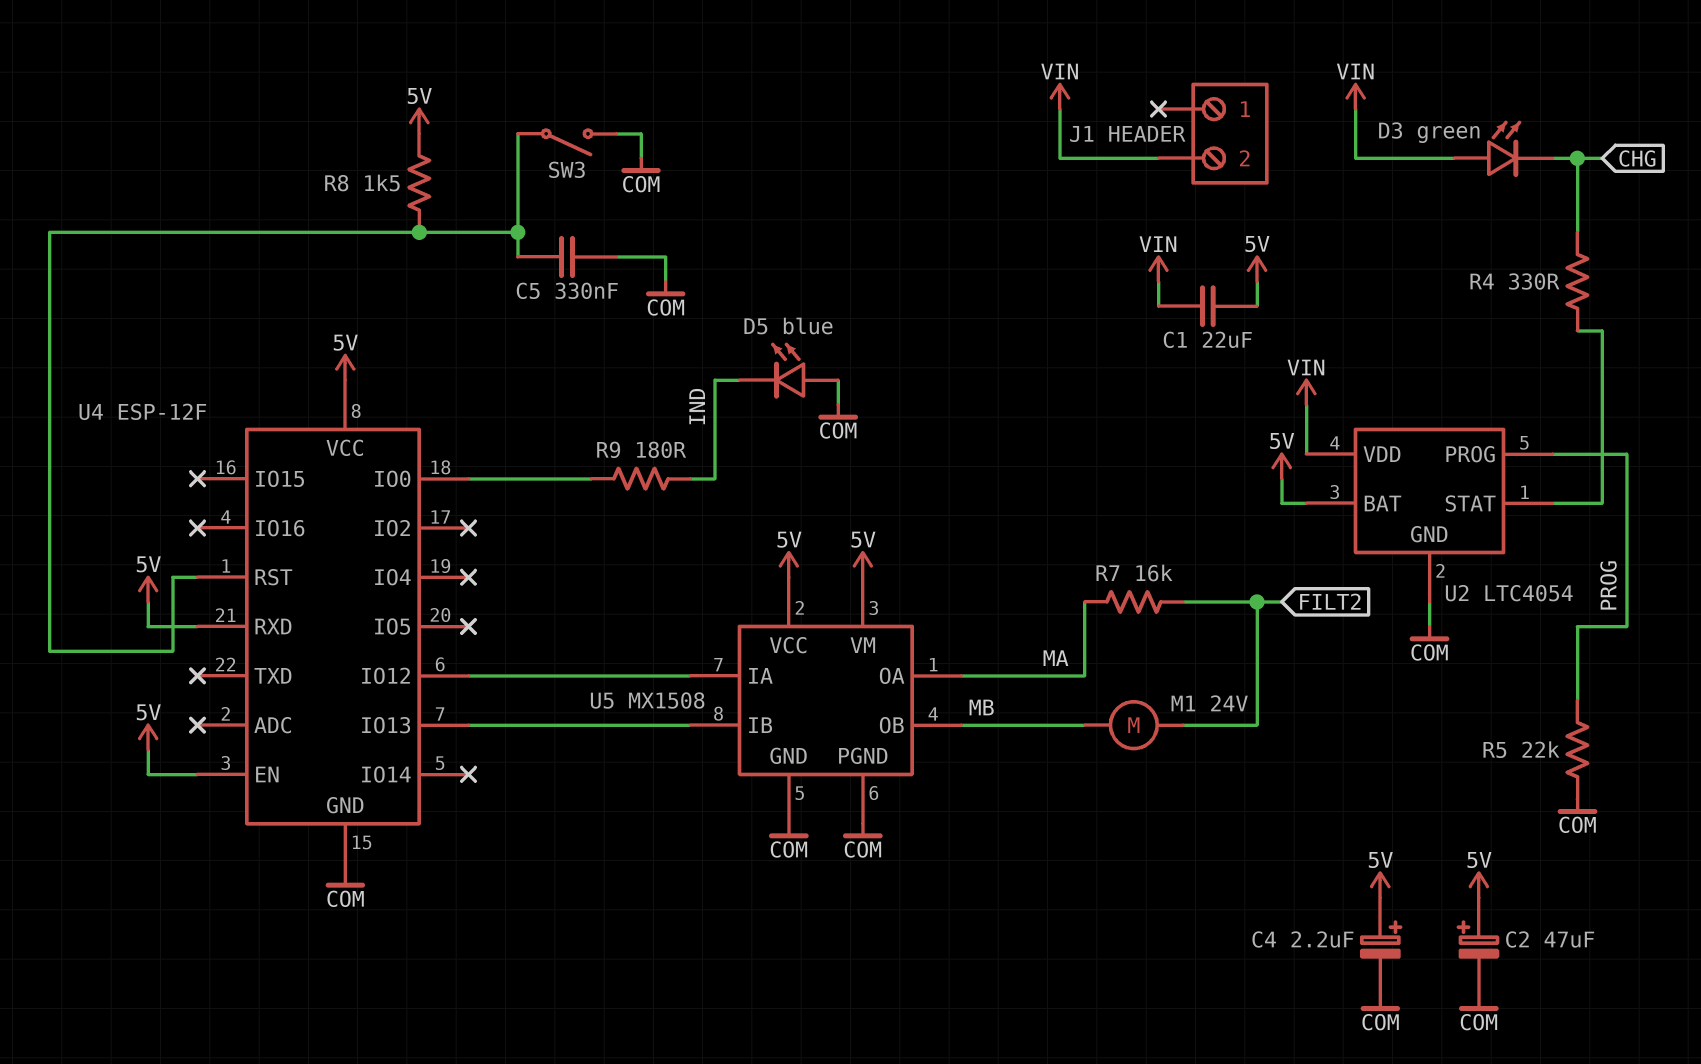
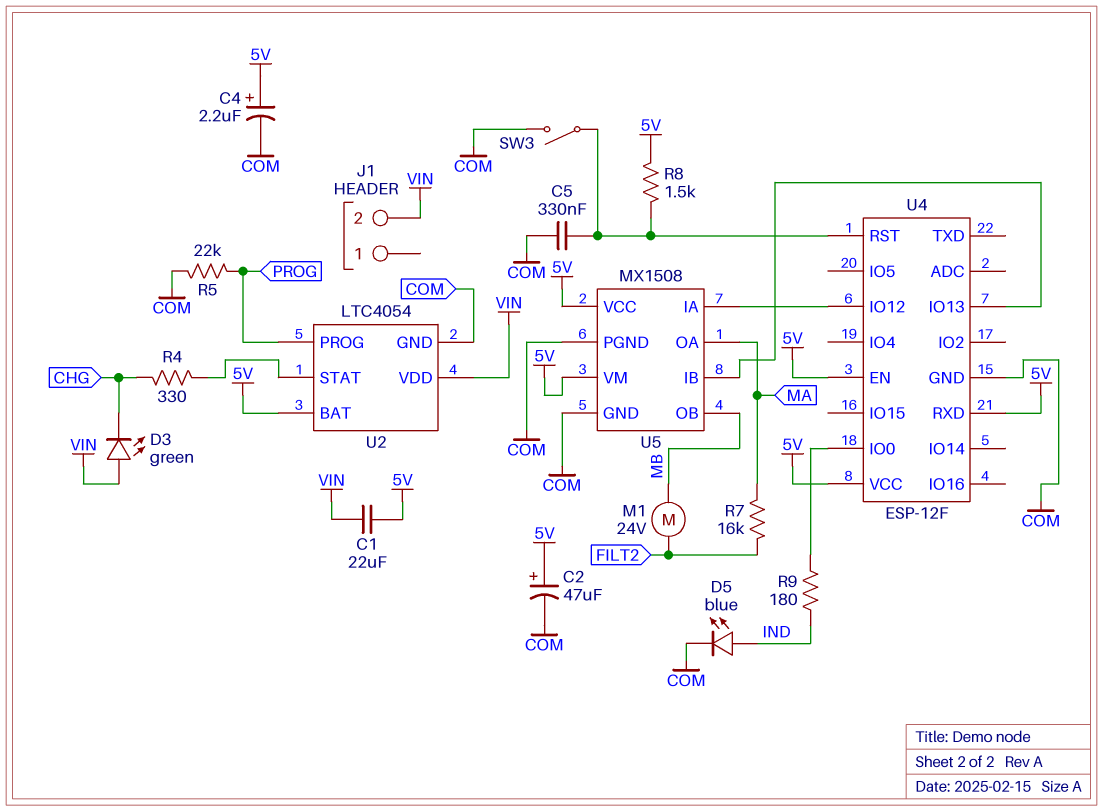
D5: LED blue (A COM, K IND) -> LED blue (A IND, K COM)

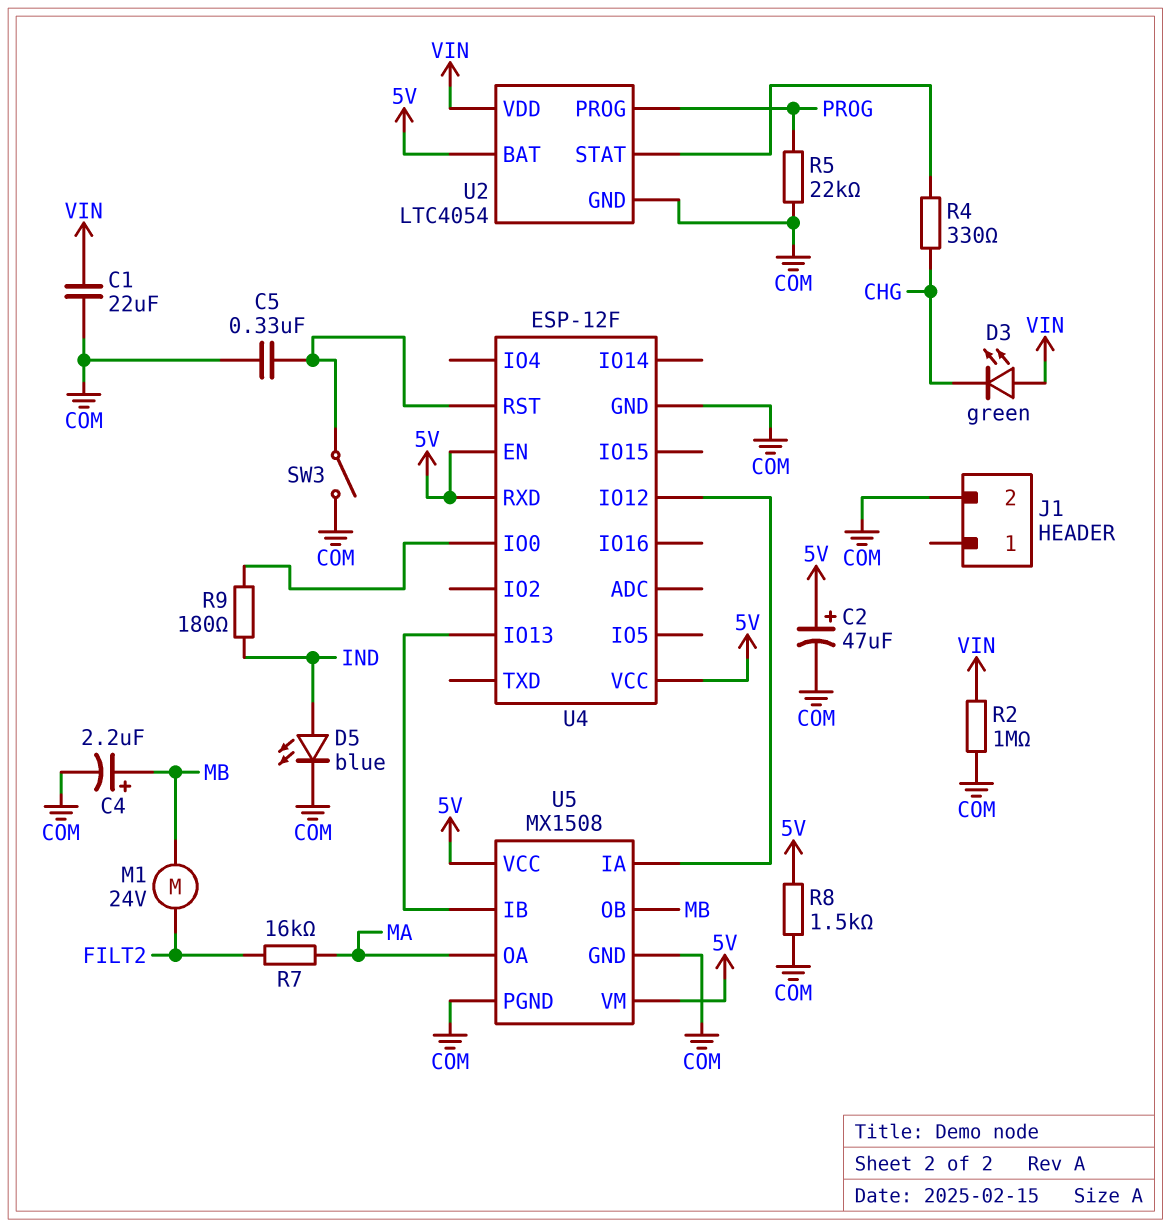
C1: 22uF (5V, VIN) -> 22uF (COM, VIN)
C4: 2.2uF (plus 5V, minus COM) -> 2.2uF (plus MB, minus COM)
J1 pin 2: VIN -> COM
R2: none -> 1M (COM, VIN)
R8: 1.5k (5V, U4/RST) -> 1.5k (5V, COM)

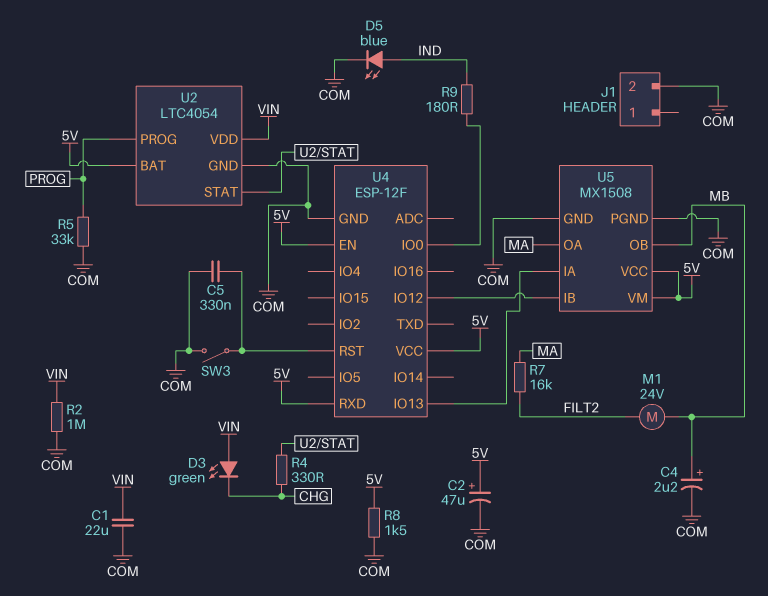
R5: 22k (COM, PROG) -> 33k (COM, PROG)
U5 pin IA: U4/IO12 -> U4/IO13
U5 pin IB: U4/IO13 -> U4/IO12

